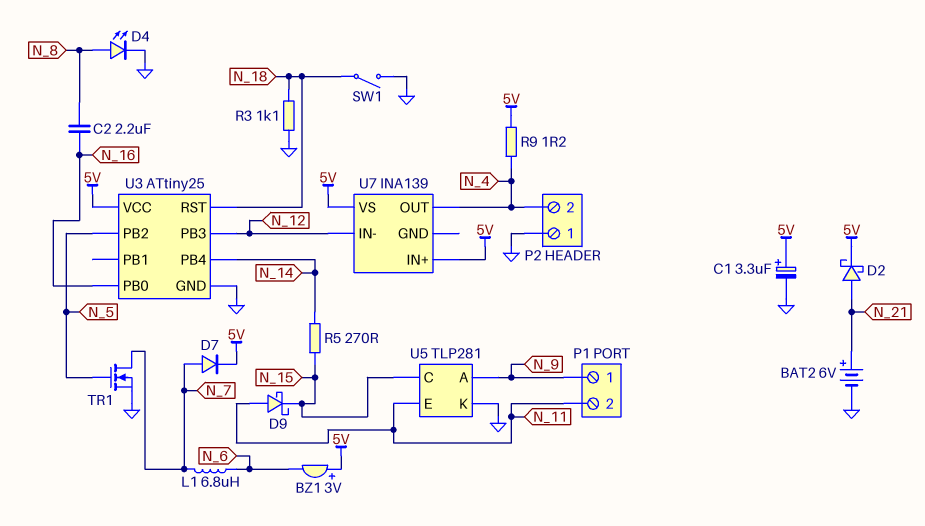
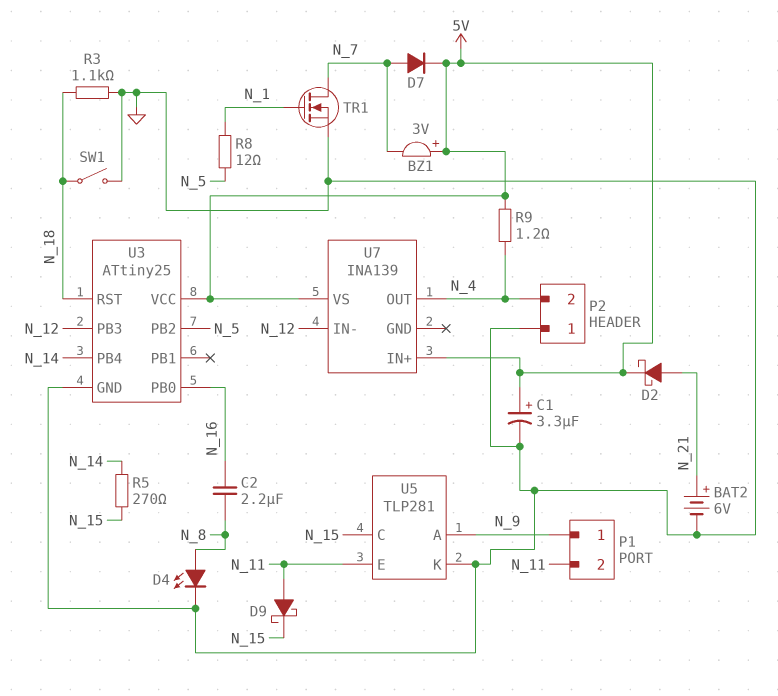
BZ1: buzzer 3V (plus 5V, minus N_6) -> buzzer 3V (plus 5V, minus N_7)
L1: 6.8uH (N_6, N_7) -> none
R8: none -> 12 (N_1, N_5)
TR1: NMOS (G N_5, D N_7, S GND) -> NMOS (G N_1, D N_7, S GND)

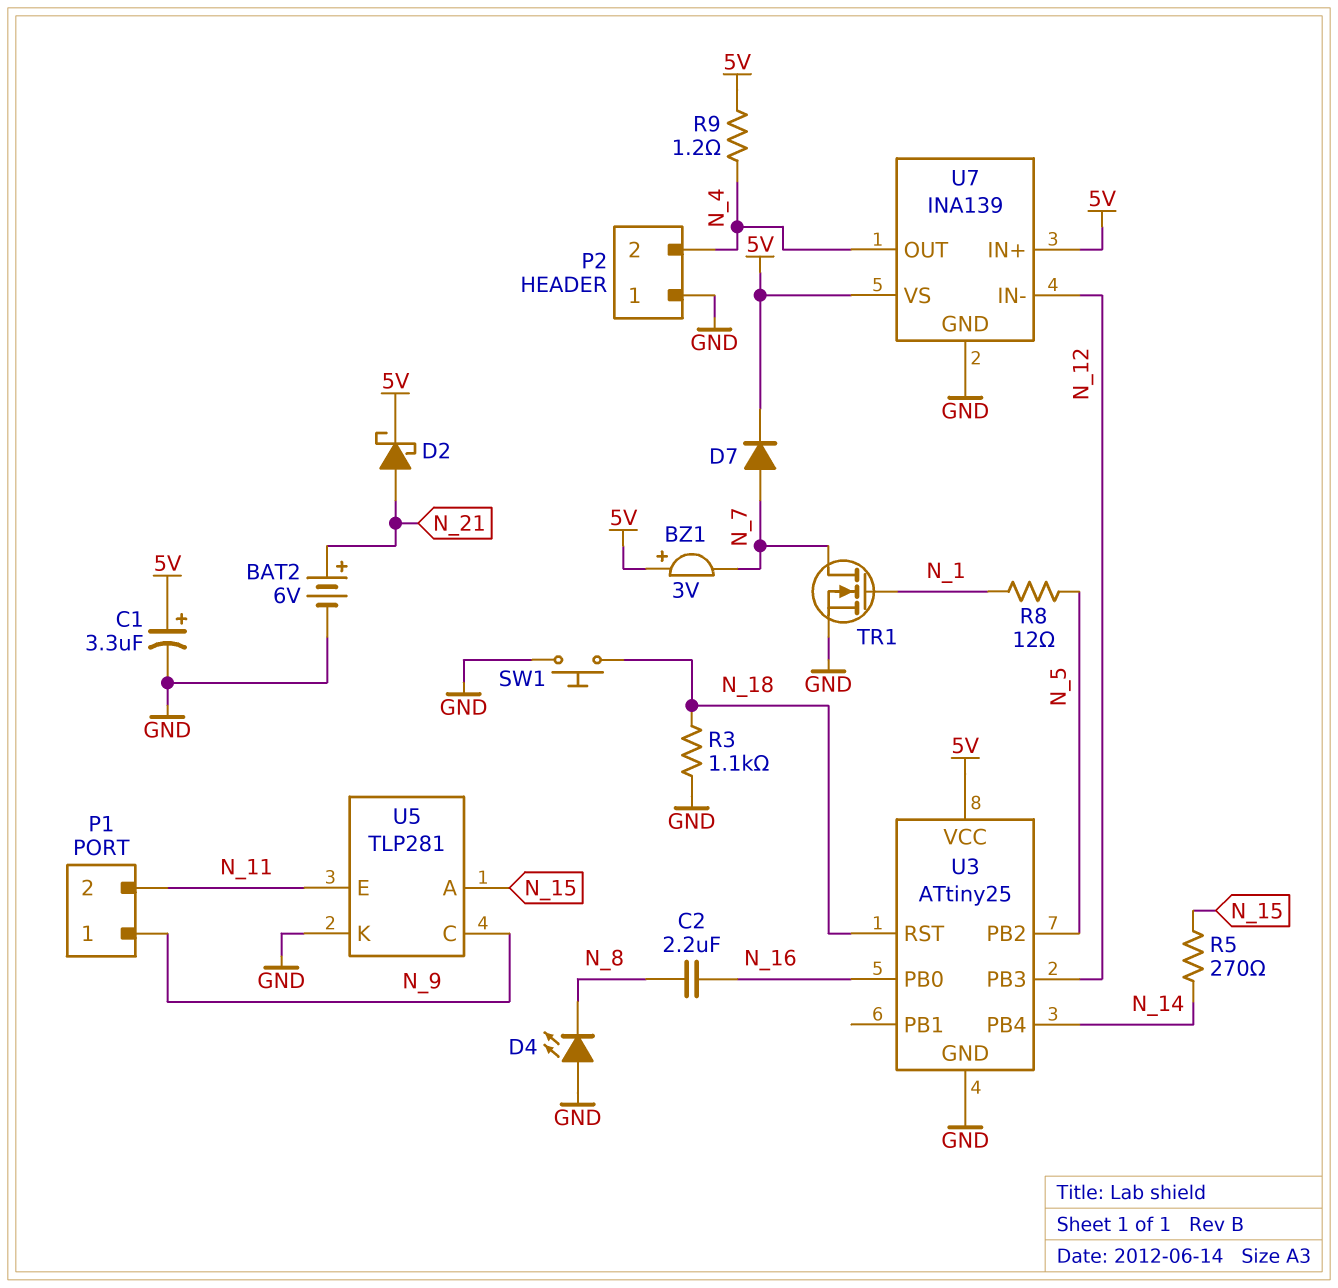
D4: LED (A N_8, K GND) -> LED (A GND, K N_8)
D9: schottky (A N_11, K N_15) -> none
SW1: switch (GND, N_18) -> button (GND, N_18)
U5 pin A: N_9 -> N_15
U5 pin C: N_15 -> N_9
U7 pin GND: none -> GND

